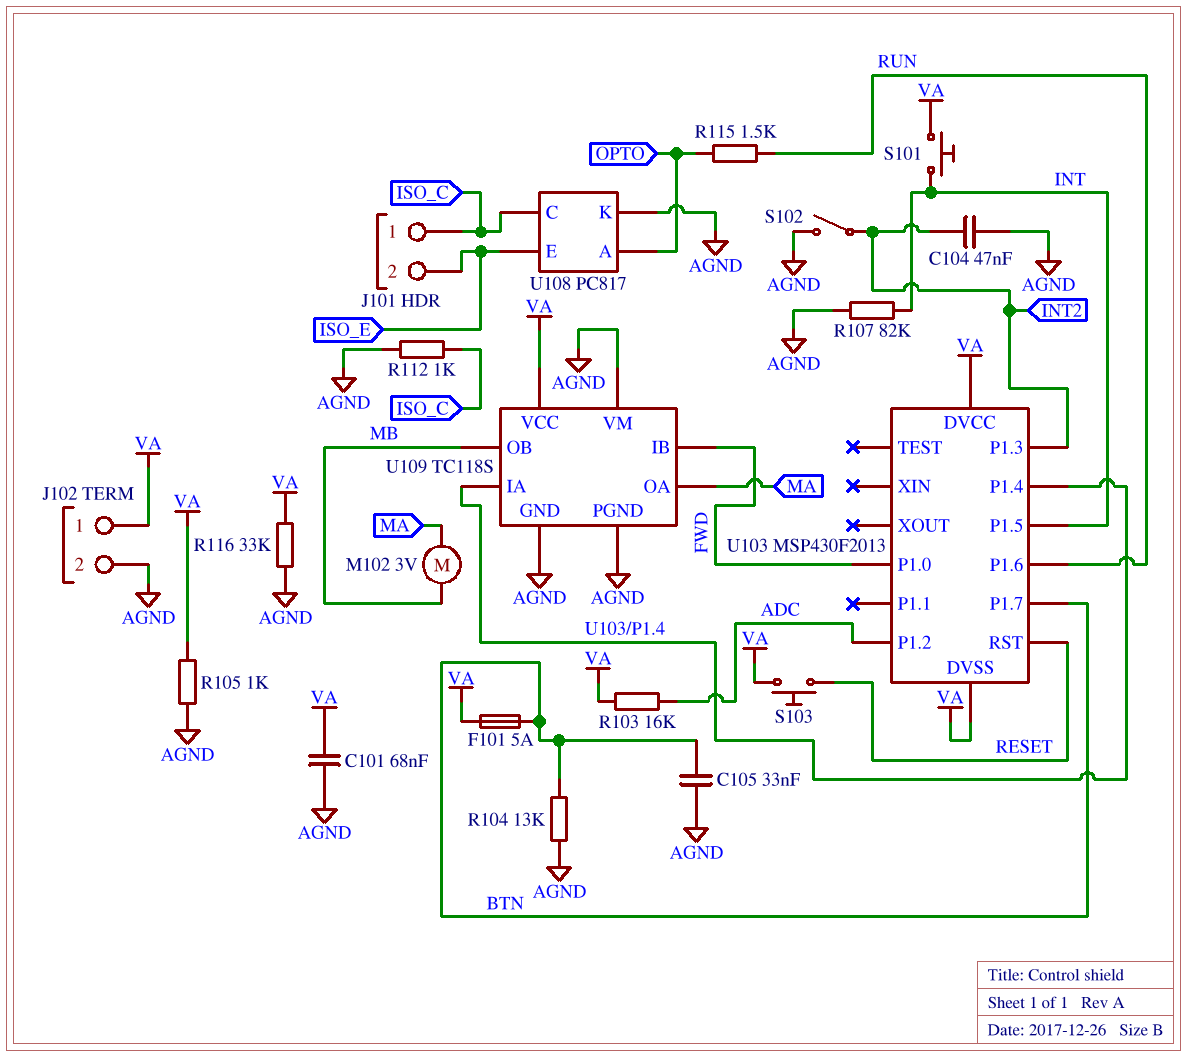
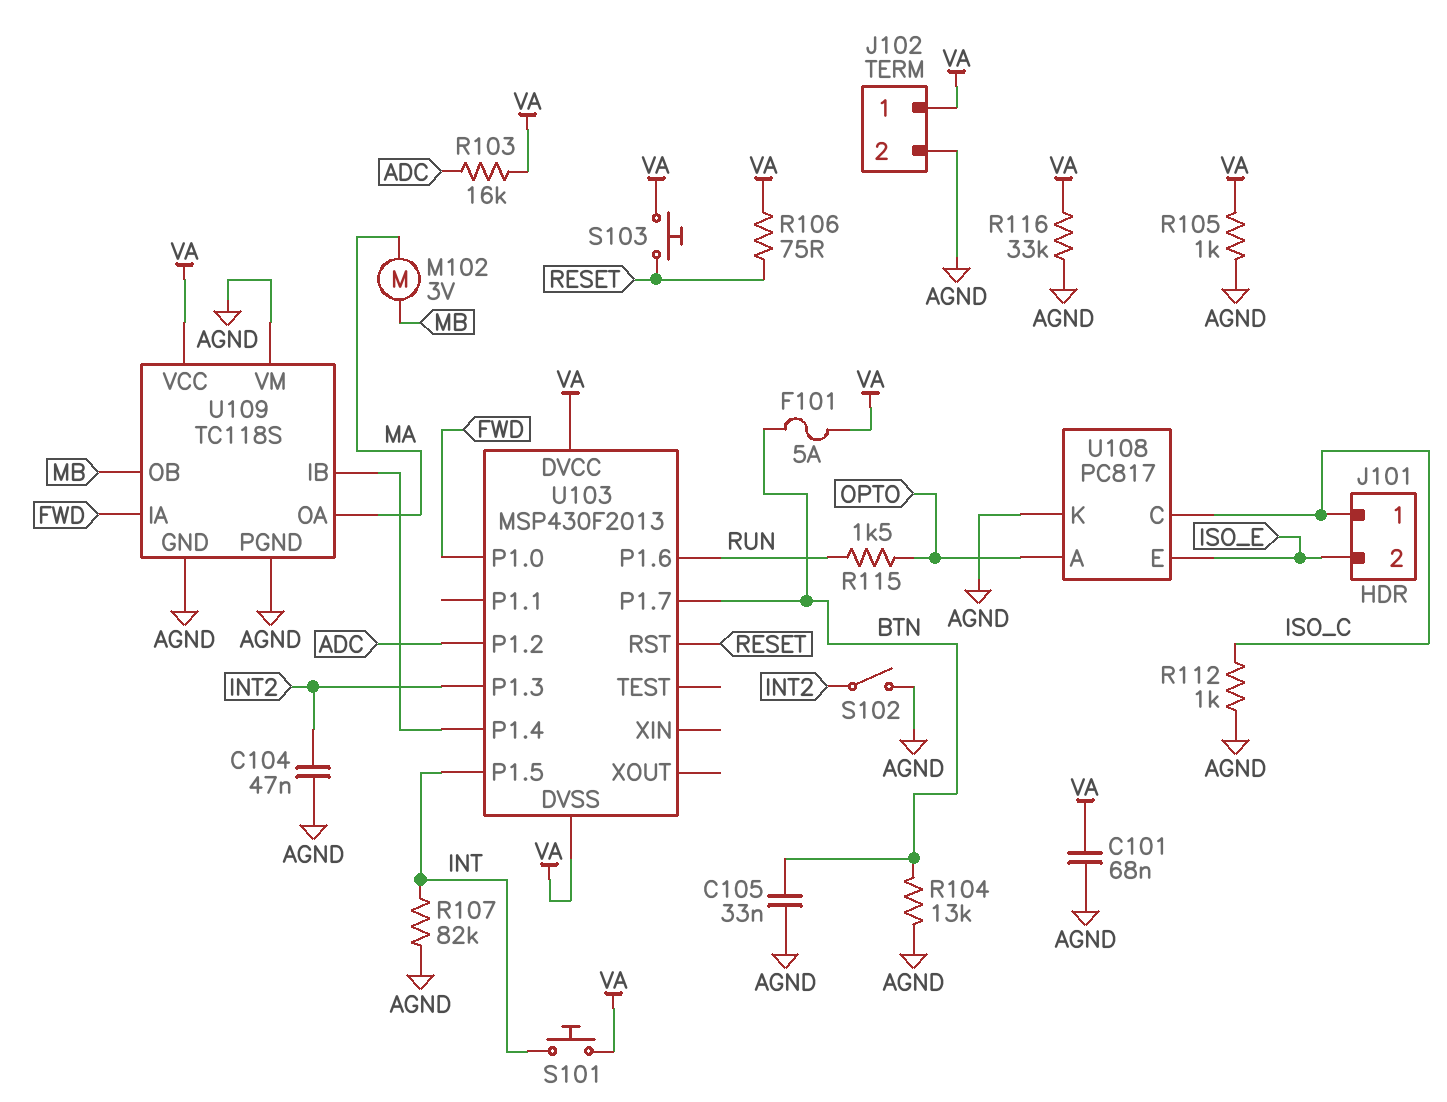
R106: none -> 75 (RESET, VA)
U109 pin IA: U103/P1.4 -> FWD
U109 pin IB: FWD -> U103/P1.4

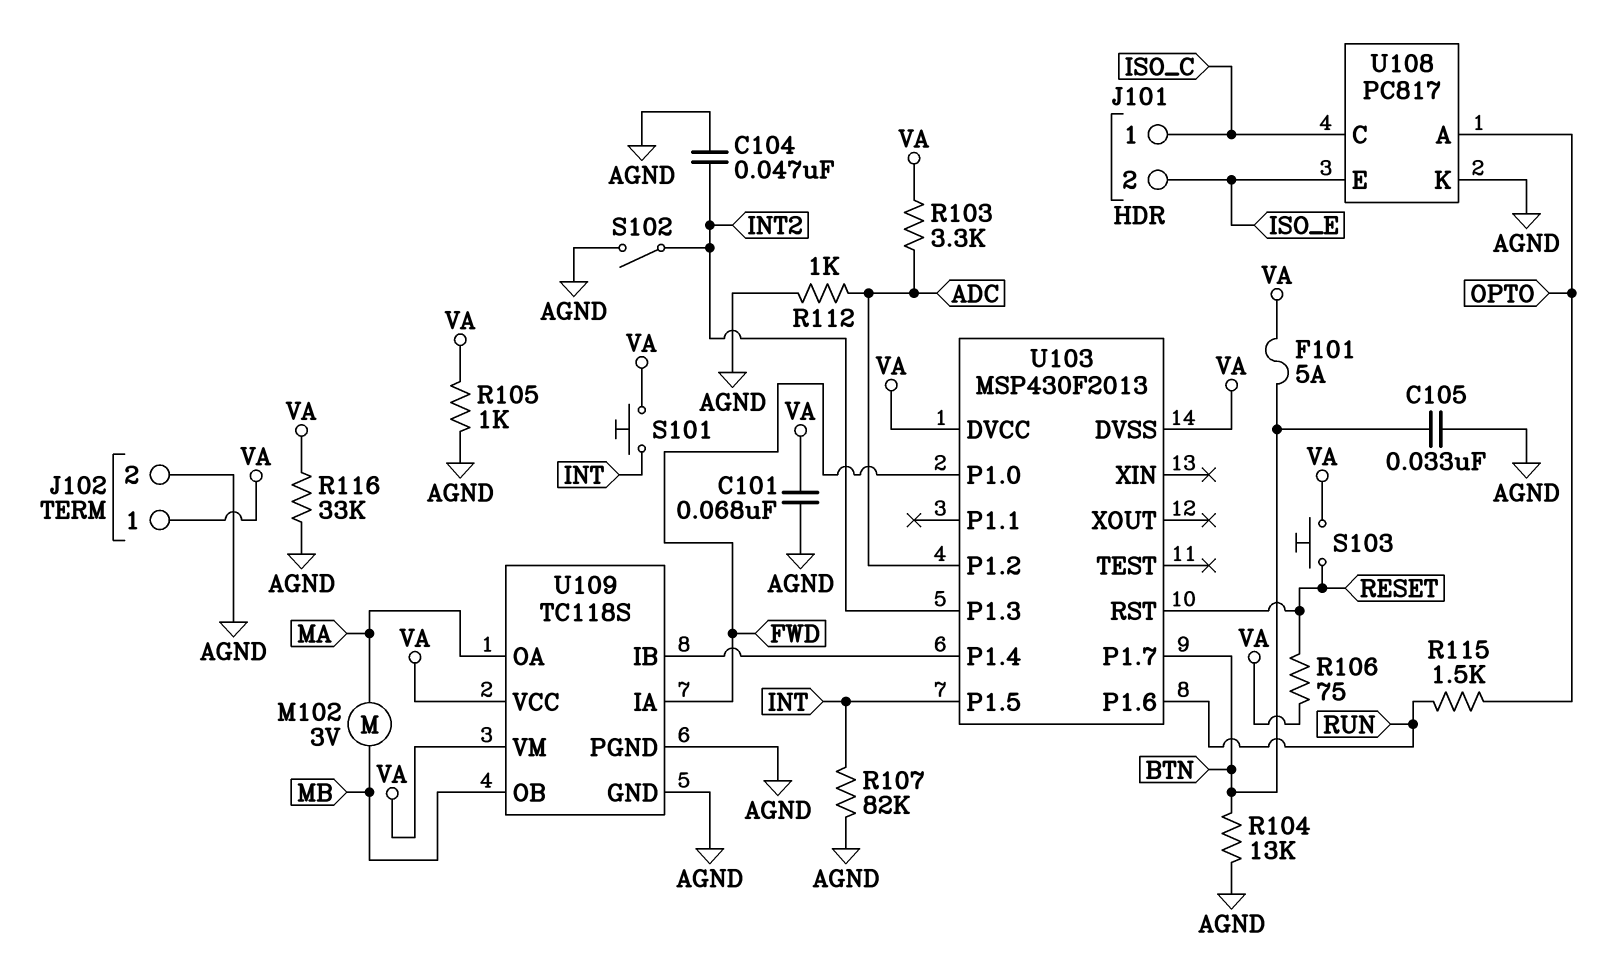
R103: 16k (ADC, VA) -> 3.3k (ADC, VA)
R112: 1k (AGND, ISO_C) -> 1k (ADC, AGND)
U109 pin VM: AGND -> VA

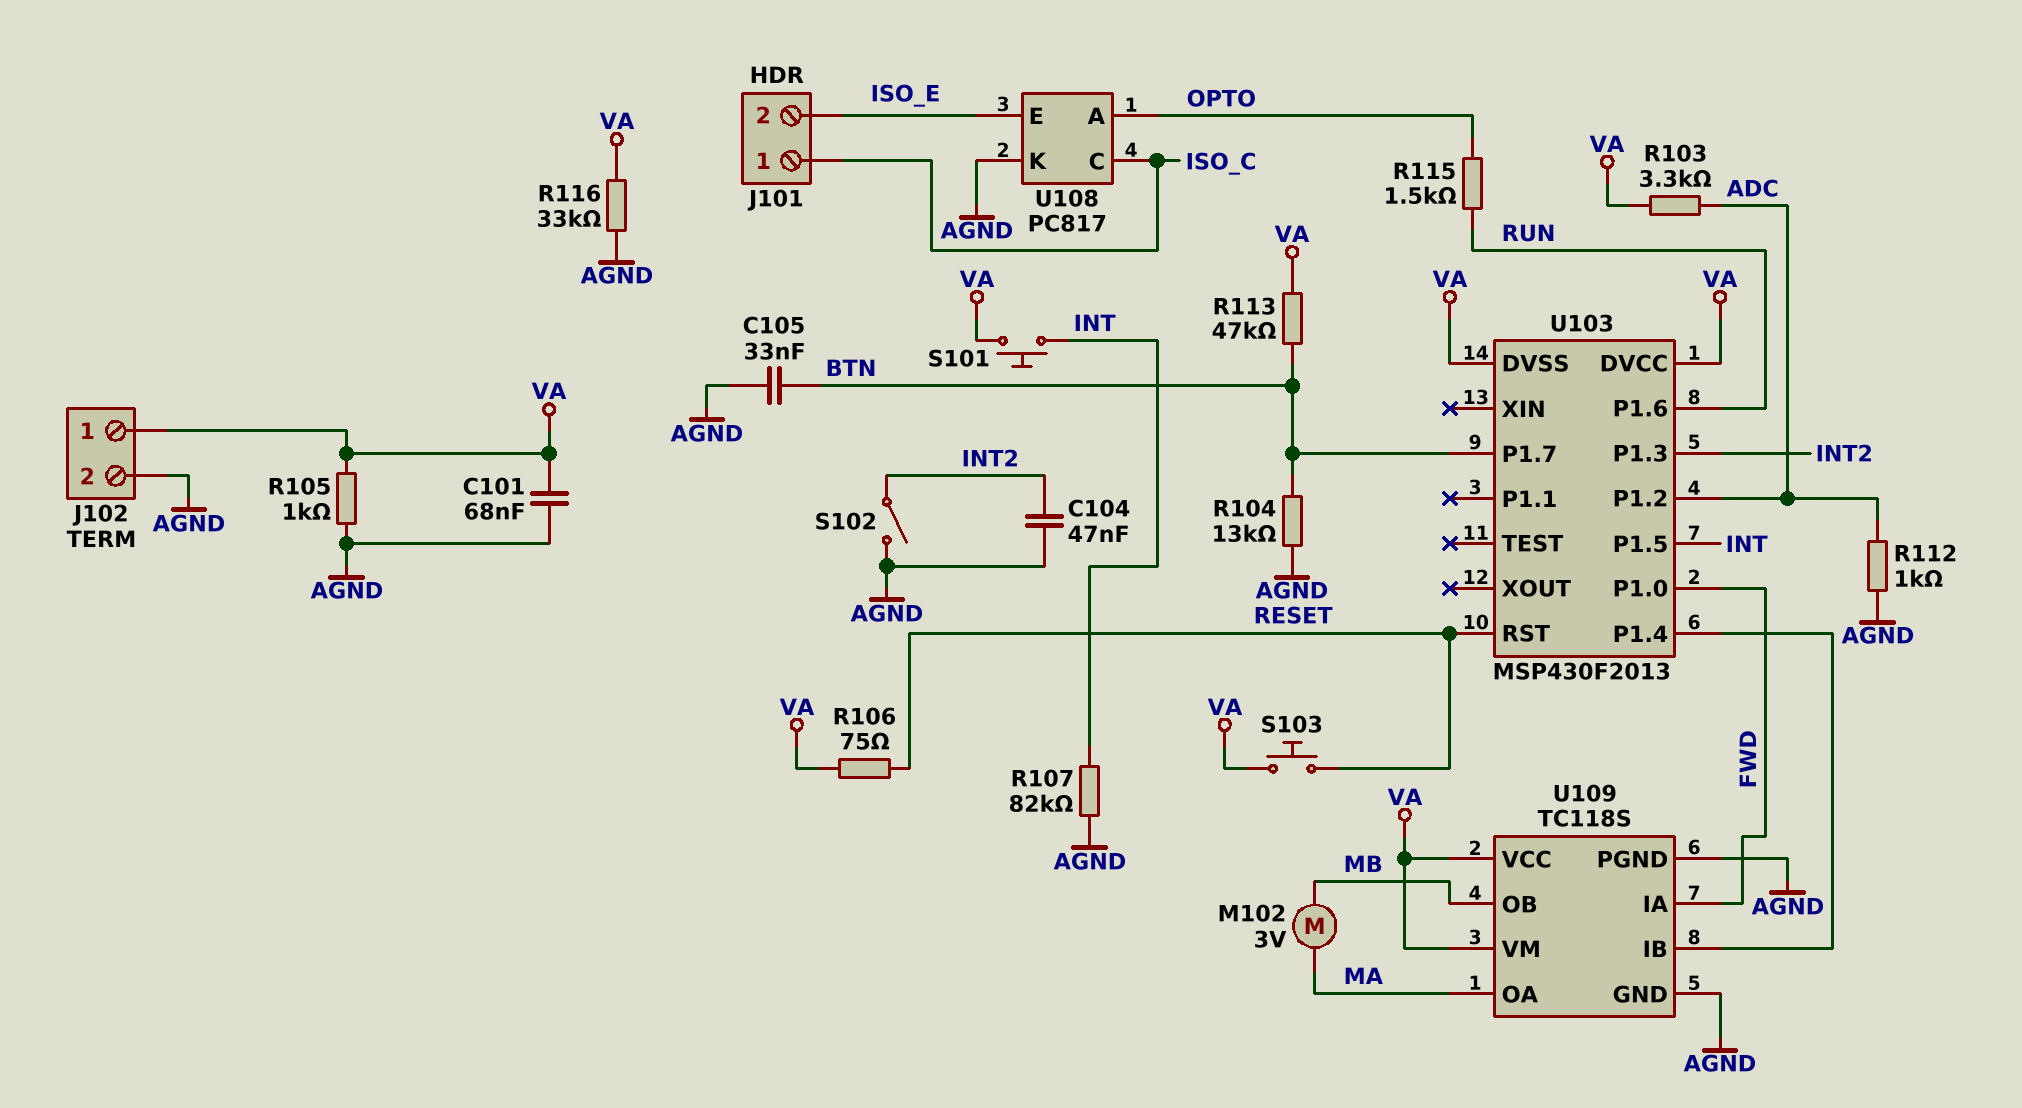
F101: 5A (BTN, VA) -> none
R113: none -> 47k (BTN, VA)

